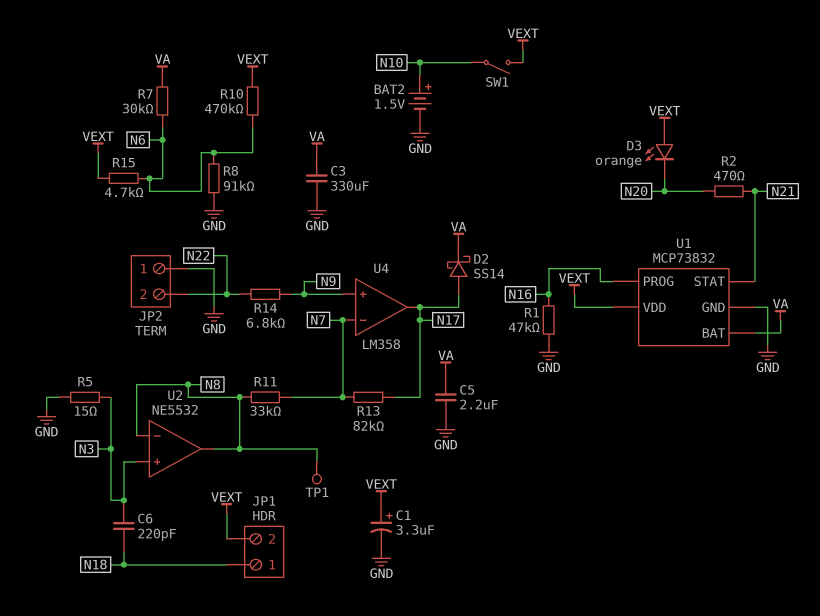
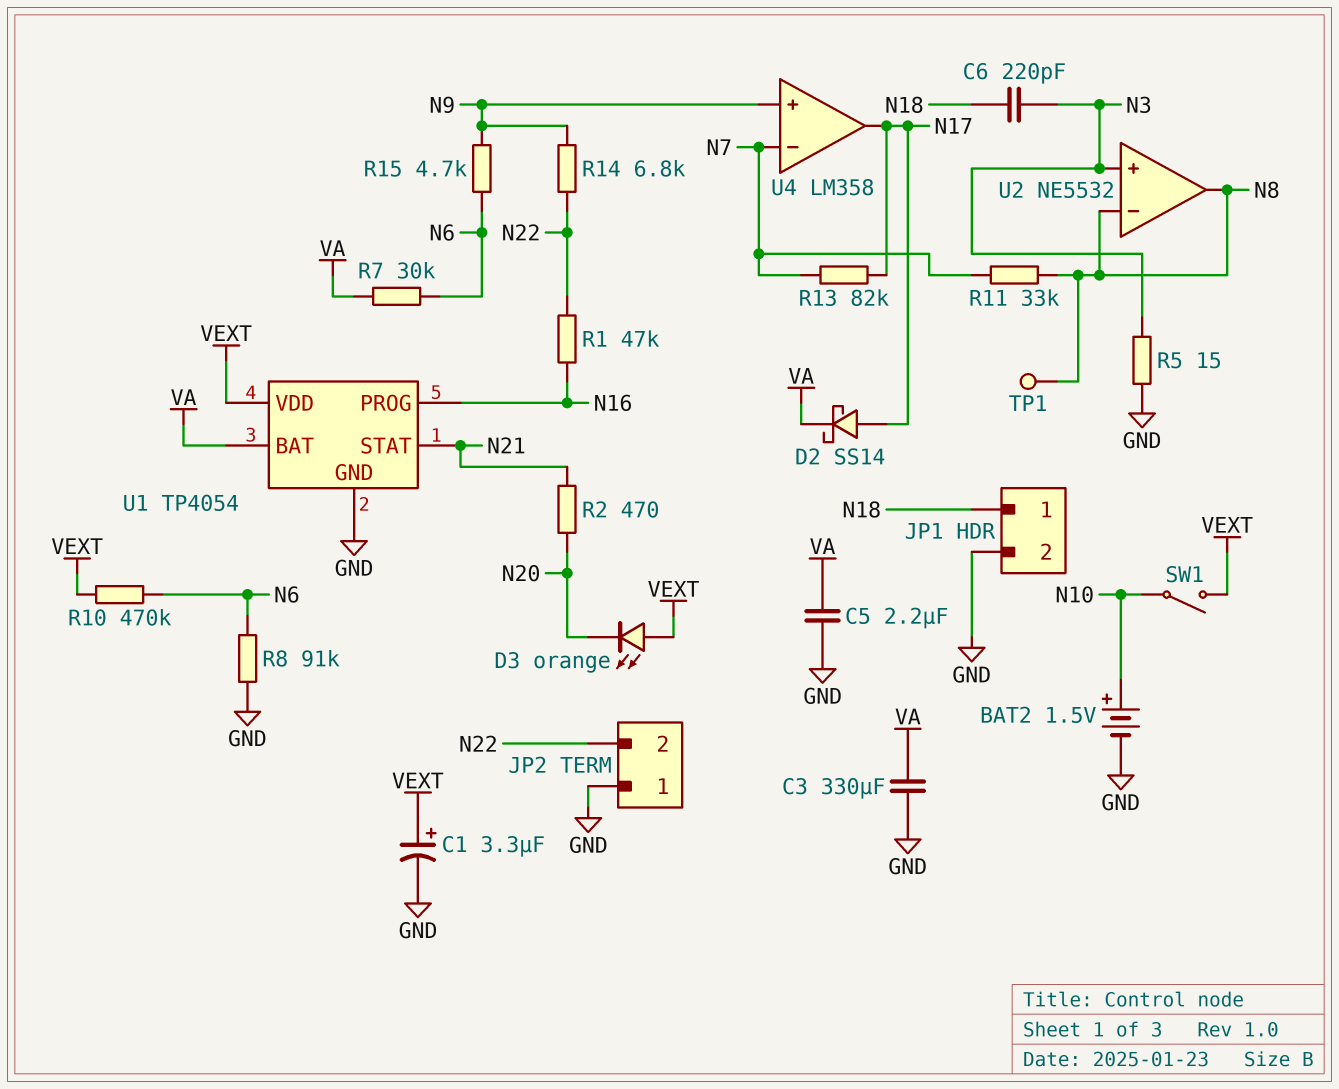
JP1 pin 2: VEXT -> GND
R1: 47k (GND, N16) -> 47k (N16, N22)
R15: 4.7k (N6, VEXT) -> 4.7k (N6, N9)
U1: MCP73832 -> TP4054

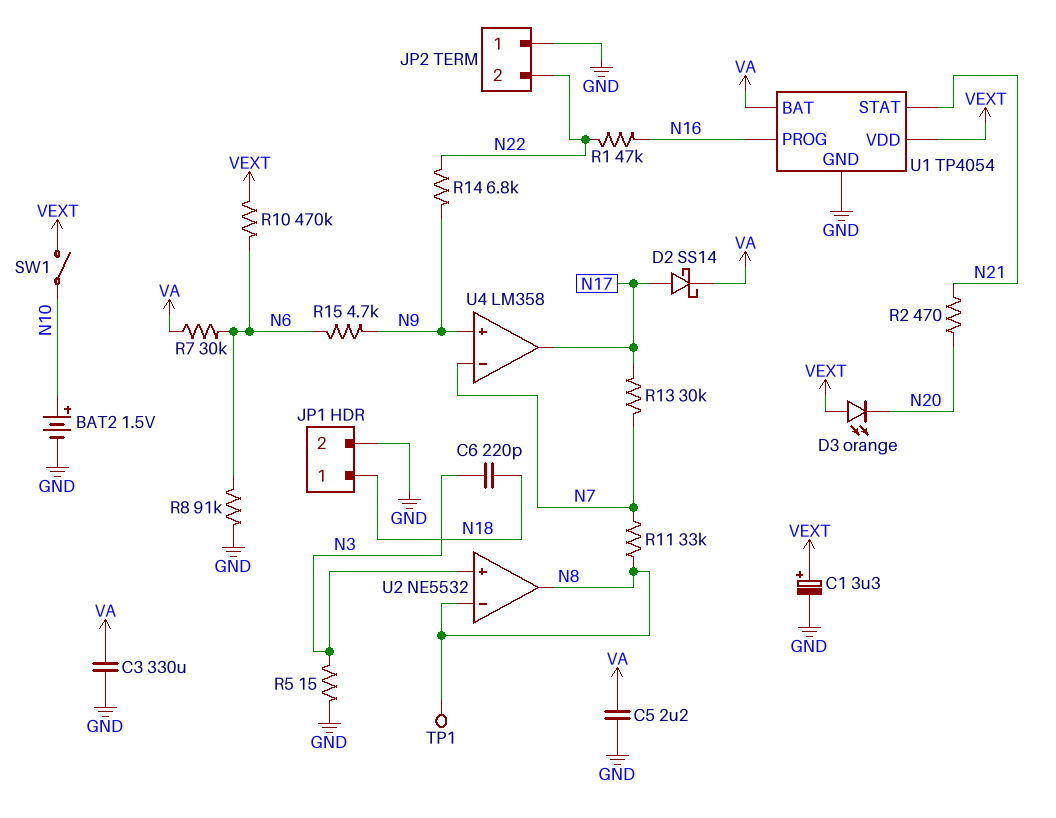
R13: 82k (N7, N17) -> 30k (N7, N17)

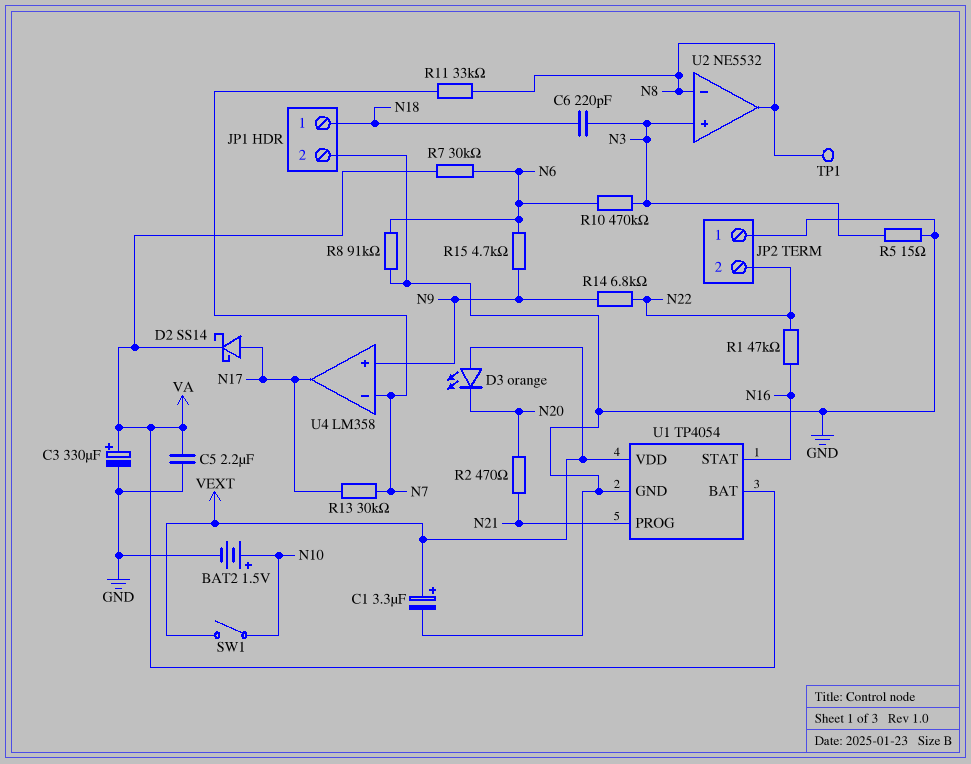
C3: 330uF (GND, VA) -> 330uF (plus VA, minus GND)
R10: 470k (N6, VEXT) -> 470k (N3, N6)
U1 pin PROG: N16 -> N21
U1 pin STAT: N21 -> N16

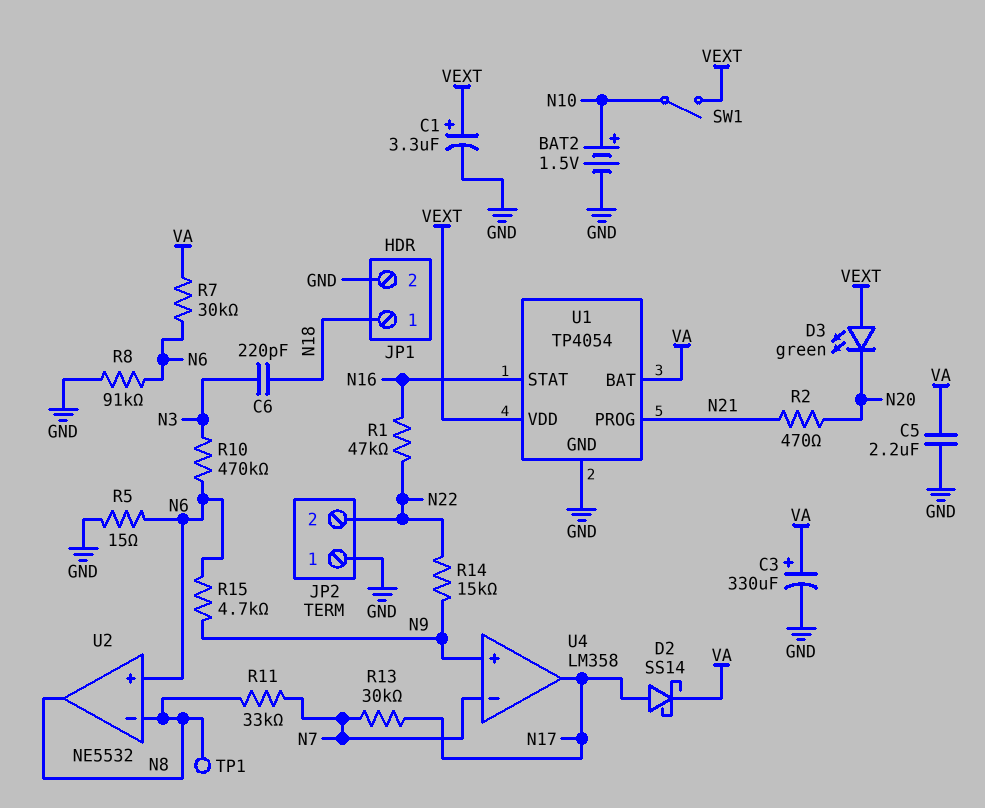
D3: LED orange (A VEXT, K N20) -> LED green (A VEXT, K N20)
R5: 15 (GND, N3) -> 15 (GND, N6)
R14: 6.8k (N9, N22) -> 15k (N9, N22)
U2 pin in+: N3 -> N6

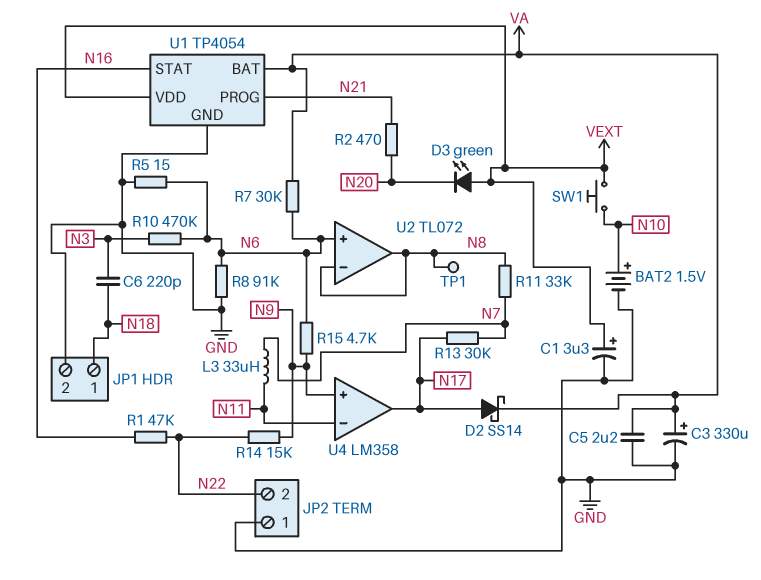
L3: none -> 33uH (N7, N11)
SW1: switch (N10, VEXT) -> button (N10, VEXT)
U2: NE5532 -> TL072
U4 pin in-: N7 -> N11

